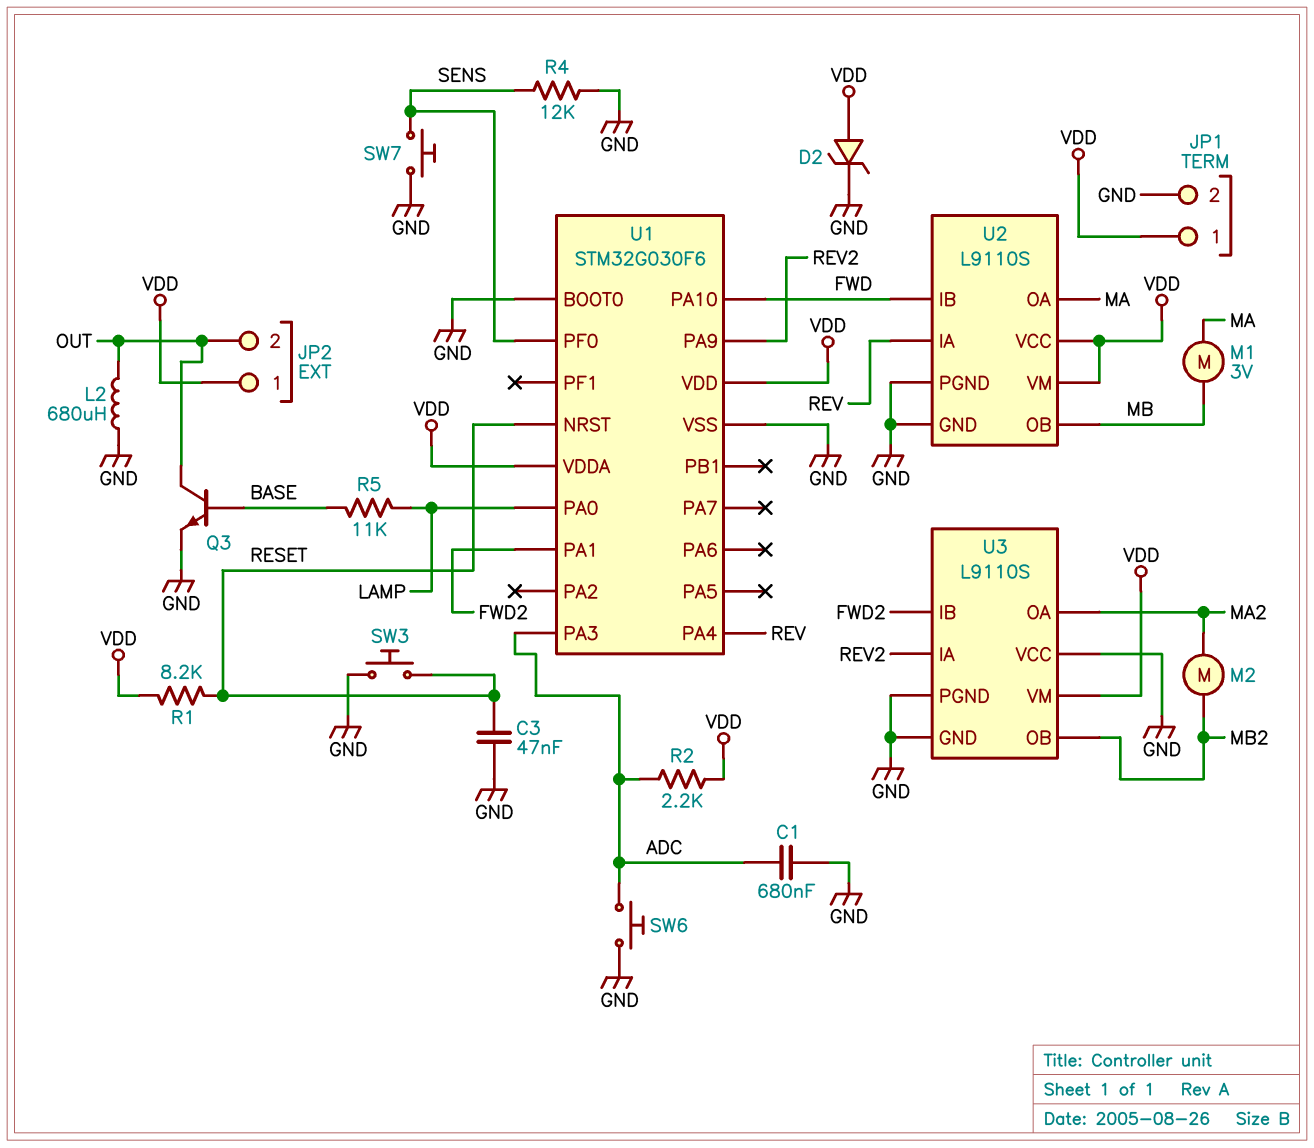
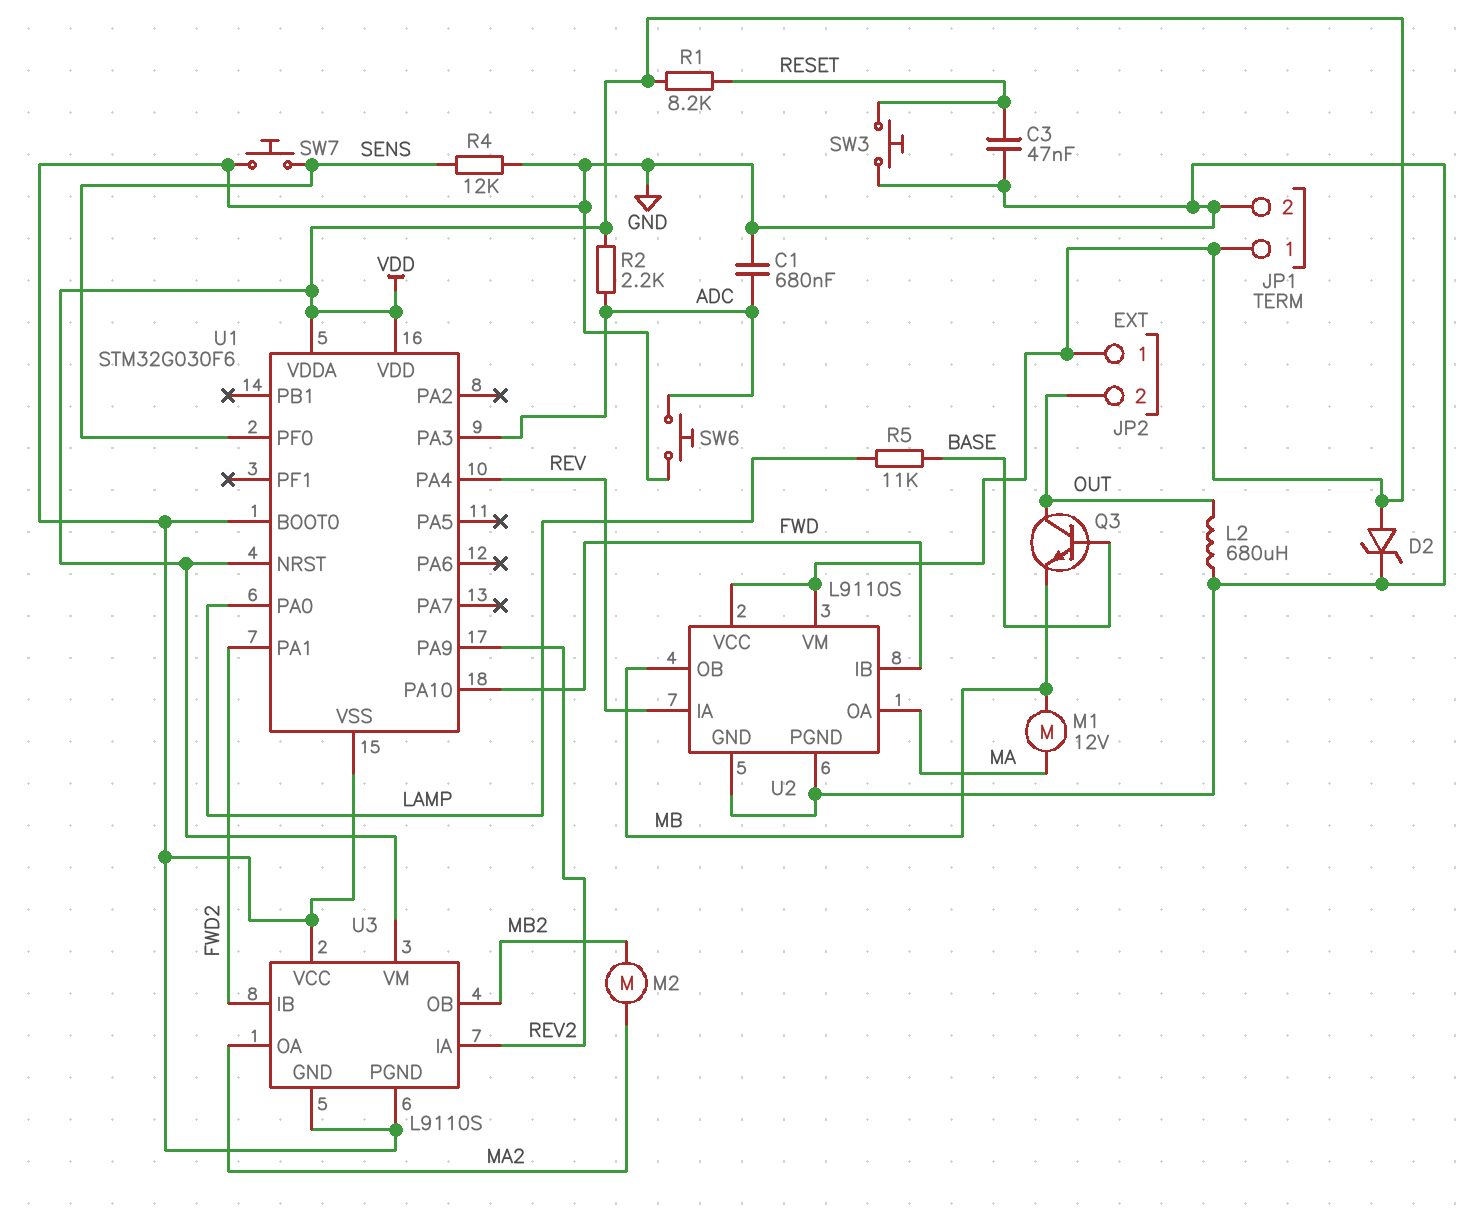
M1: motor 3V (MA, MB) -> motor 12V (MA, MB)
Q3: NPN (B BASE, C OUT, E GND) -> NPN (B BASE, C OUT, E MB)
U1 pin NRST: RESET -> VDD

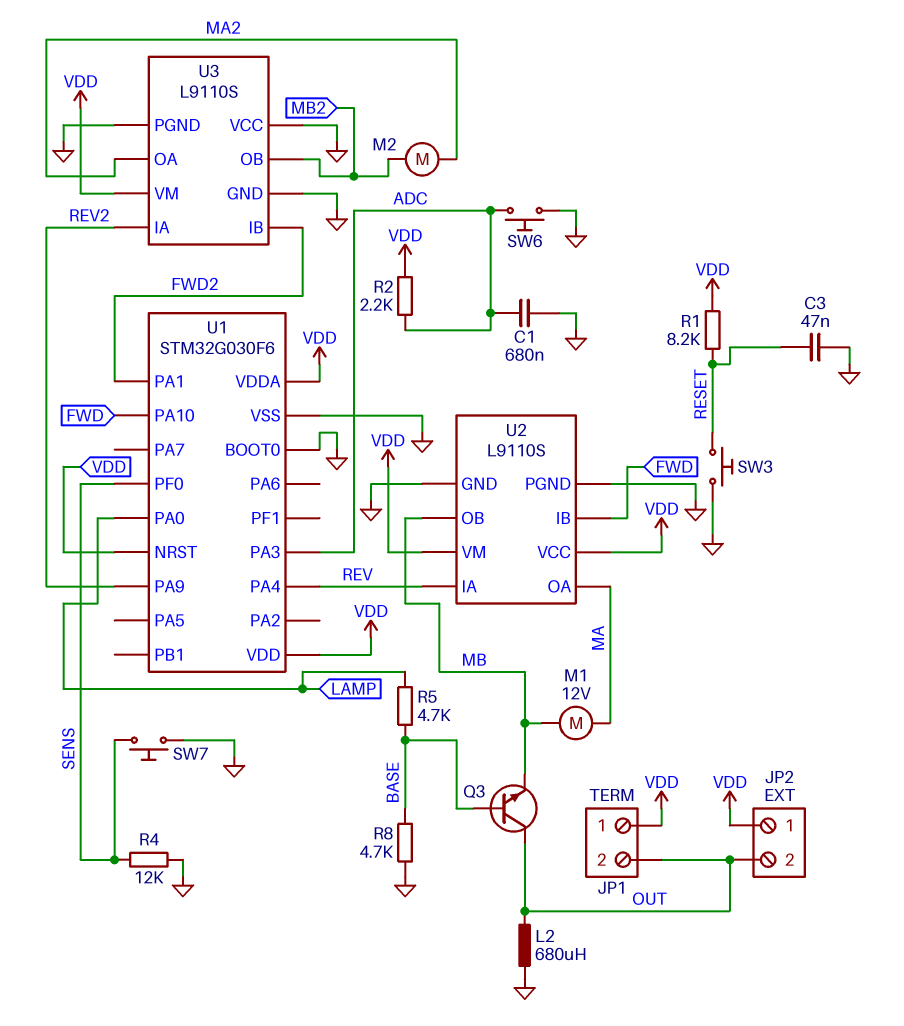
D2: zener (A VDD, K GND) -> none
JP1 pin 2: GND -> OUT
R5: 11k (BASE, LAMP) -> 4.7k (BASE, LAMP)
R8: none -> 4.7k (BASE, GND)

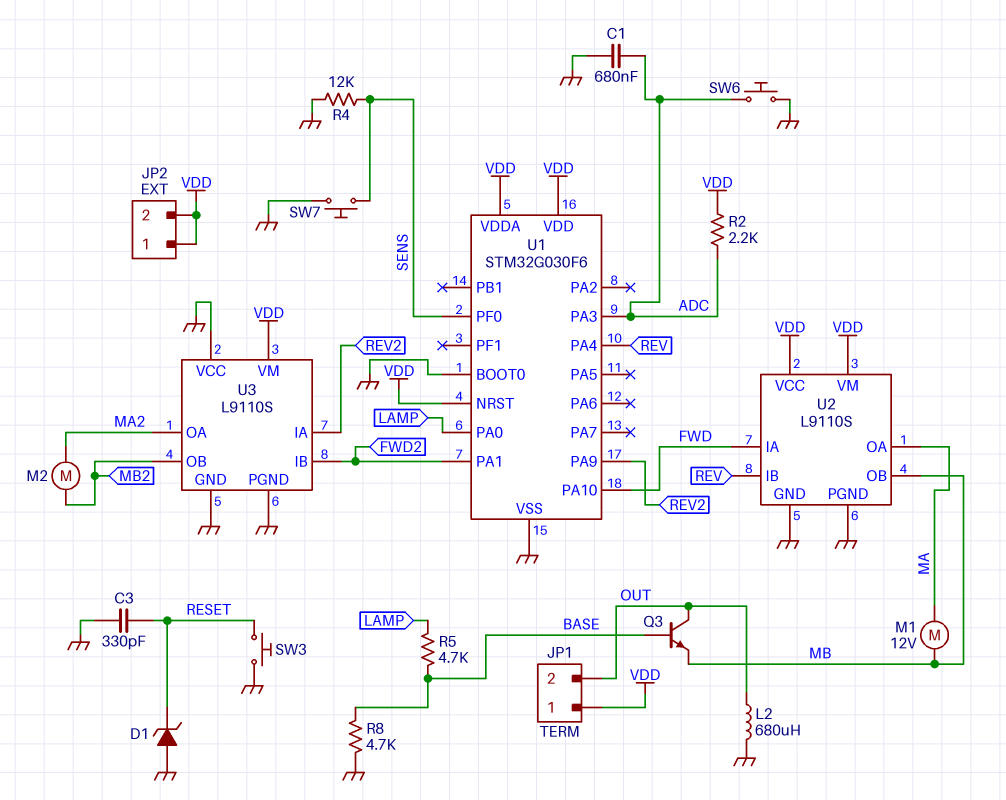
C3: 47nF (GND, RESET) -> 330pF (GND, RESET)
D1: none -> zener (A GND, K RESET)
JP2 pin 2: OUT -> VDD
R1: 8.2k (RESET, VDD) -> none
U2 pin IA: REV -> FWD
U2 pin IB: FWD -> REV

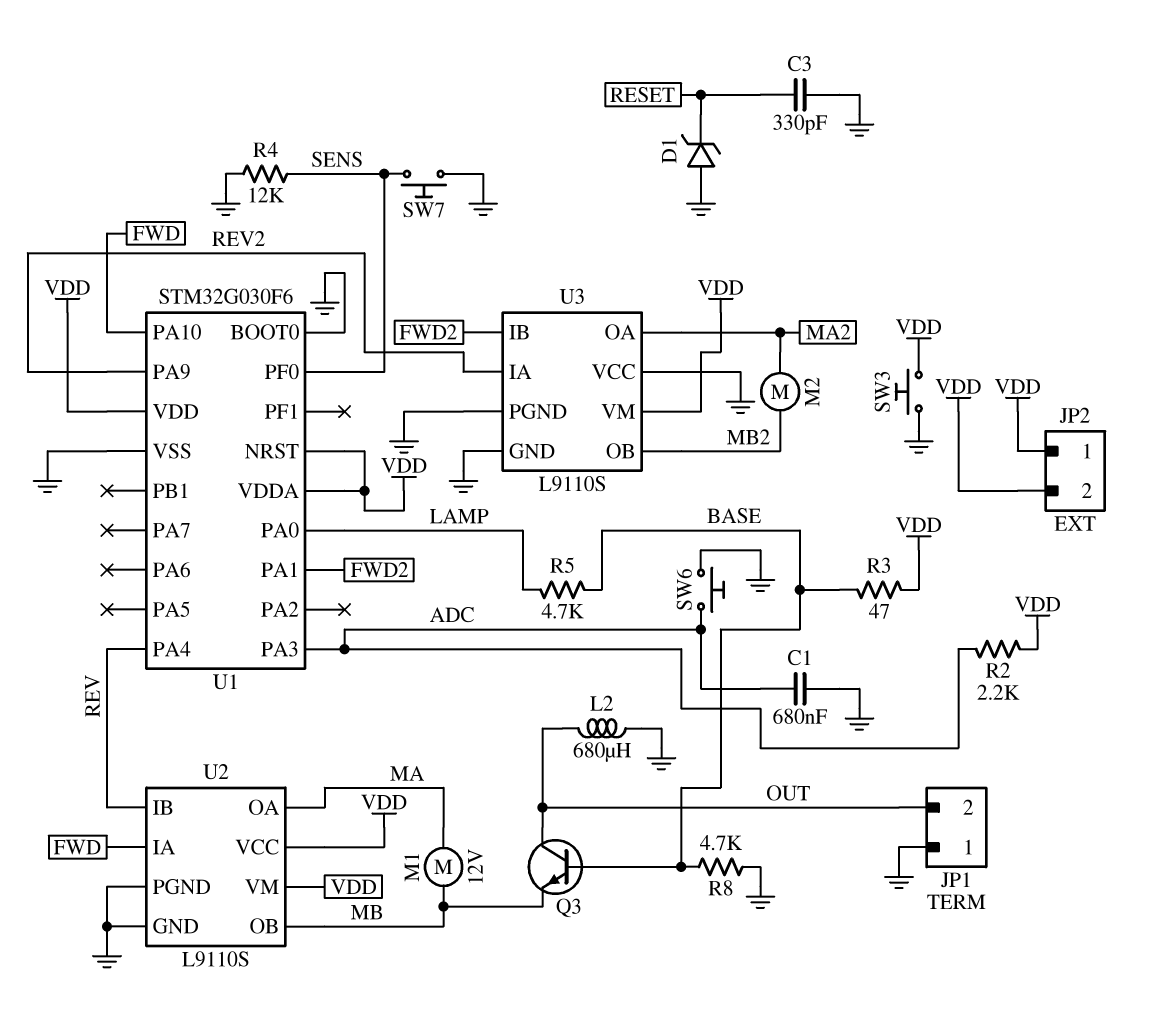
JP1 pin 1: VDD -> GND
R3: none -> 47 (BASE, VDD)
SW3: button (GND, RESET) -> button (GND, VDD)

